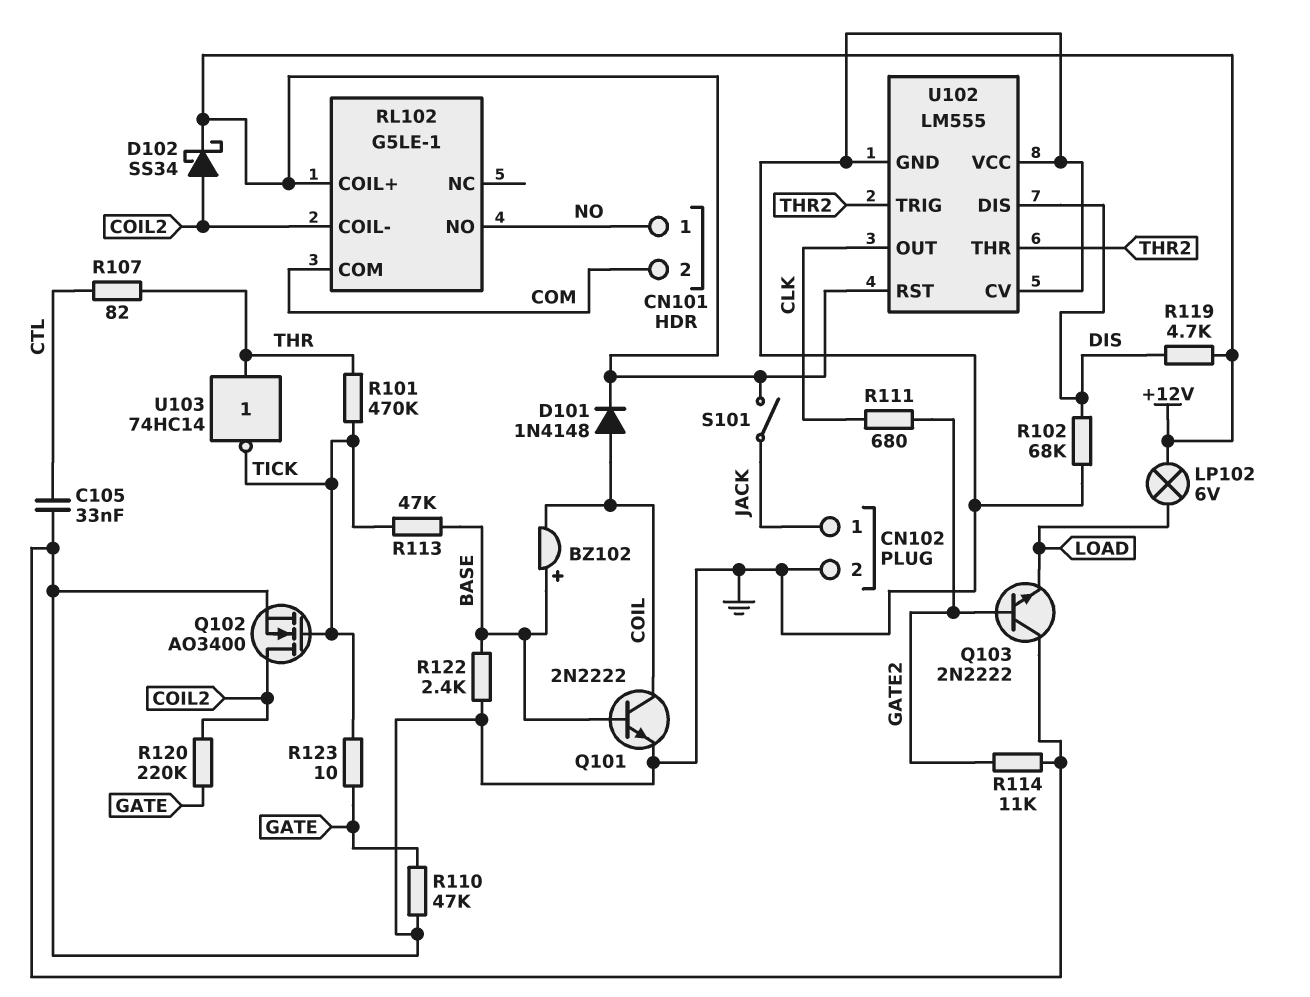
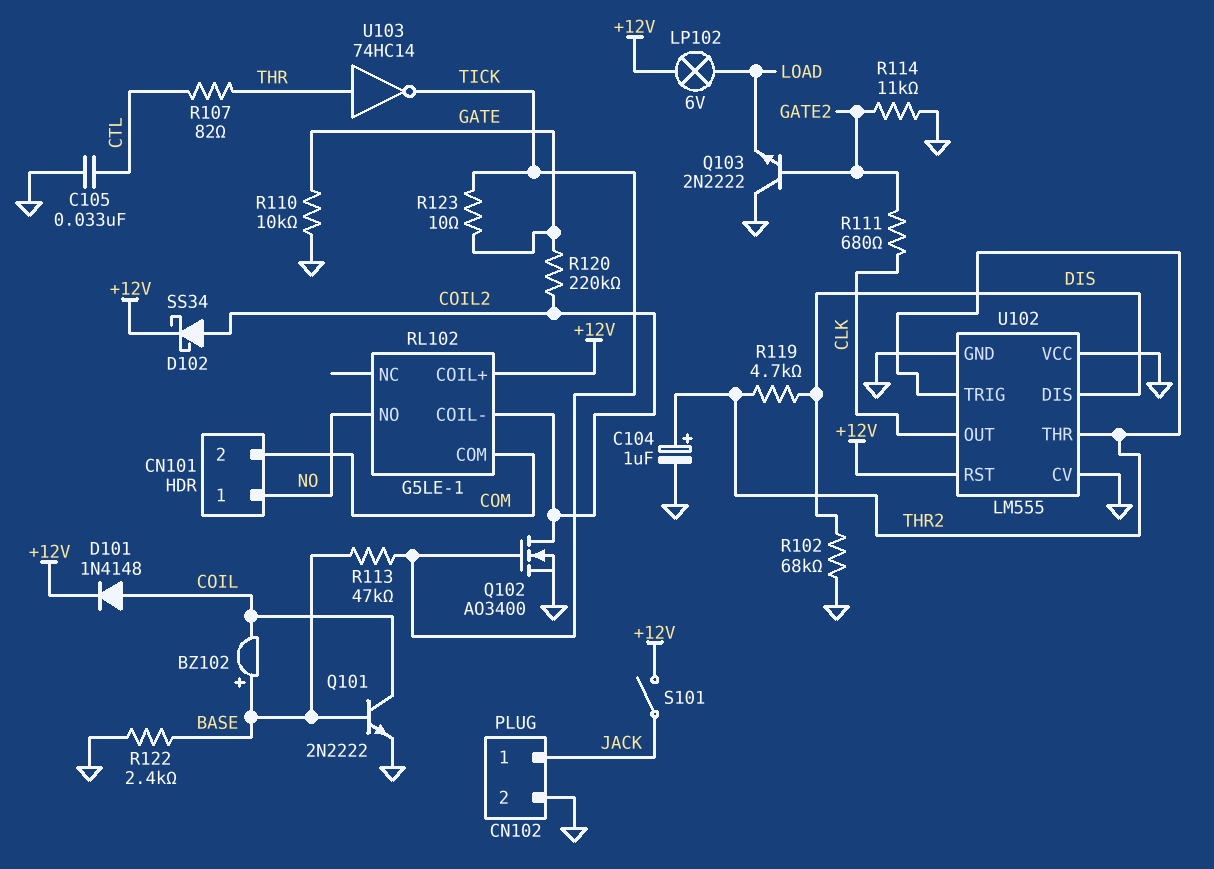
C104: none -> 1uF (plus THR2, minus GND)
R101: 470k (THR, TICK) -> none
R110: 47k (GATE, GND) -> 10k (GATE, GND)
R119: 4.7k (+12V, DIS) -> 4.7k (DIS, THR2)

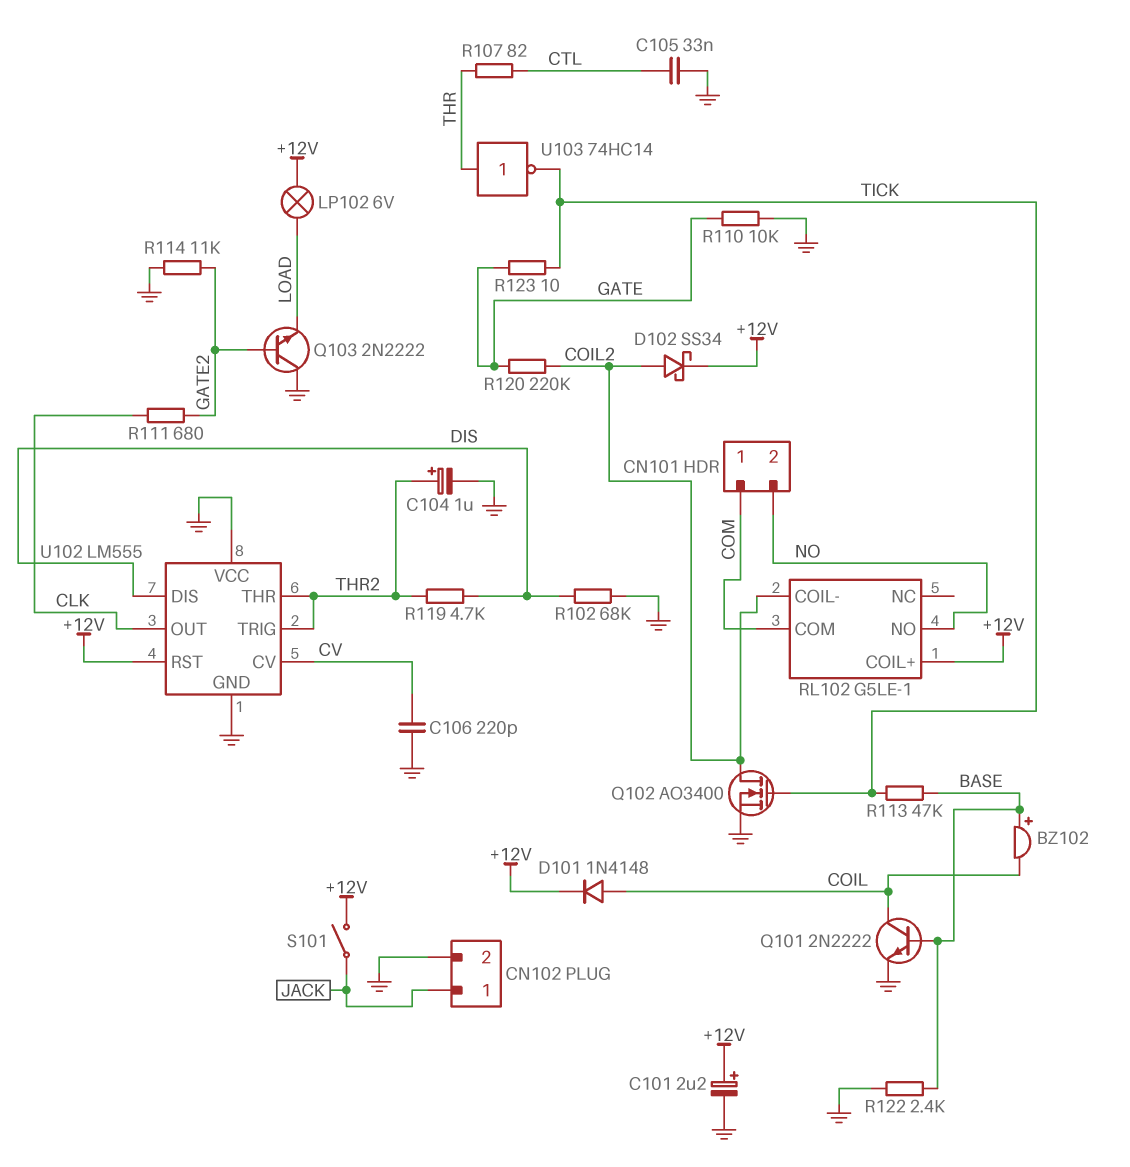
C101: none -> 2.2uF (plus +12V, minus GND)
C106: none -> 220pF (CV, GND)
CN101 pin 1: NO -> COM
CN101 pin 2: COM -> NO
U102 pin CV: GND -> CV

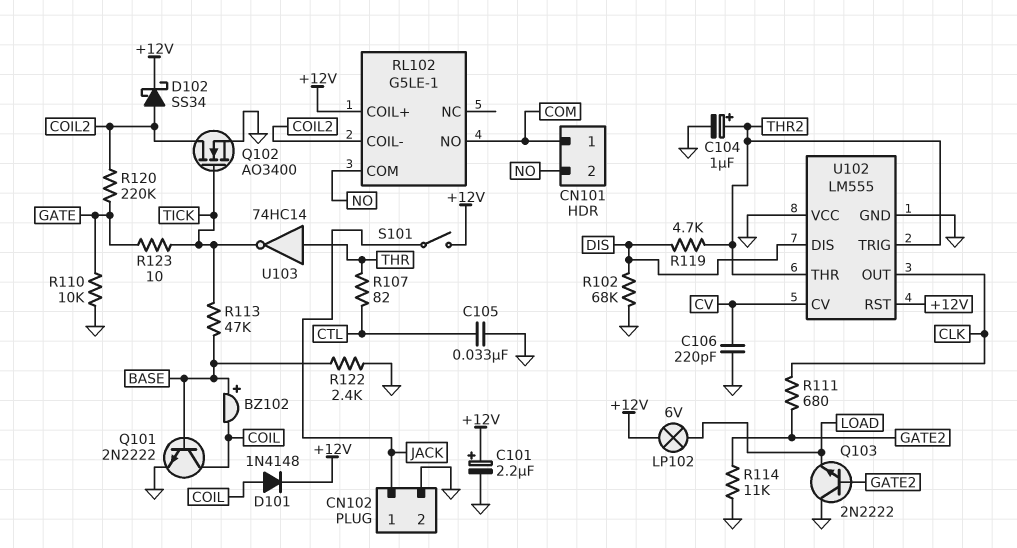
RL102 pin COM: COM -> NO
RL102 pin NO: NO -> COM

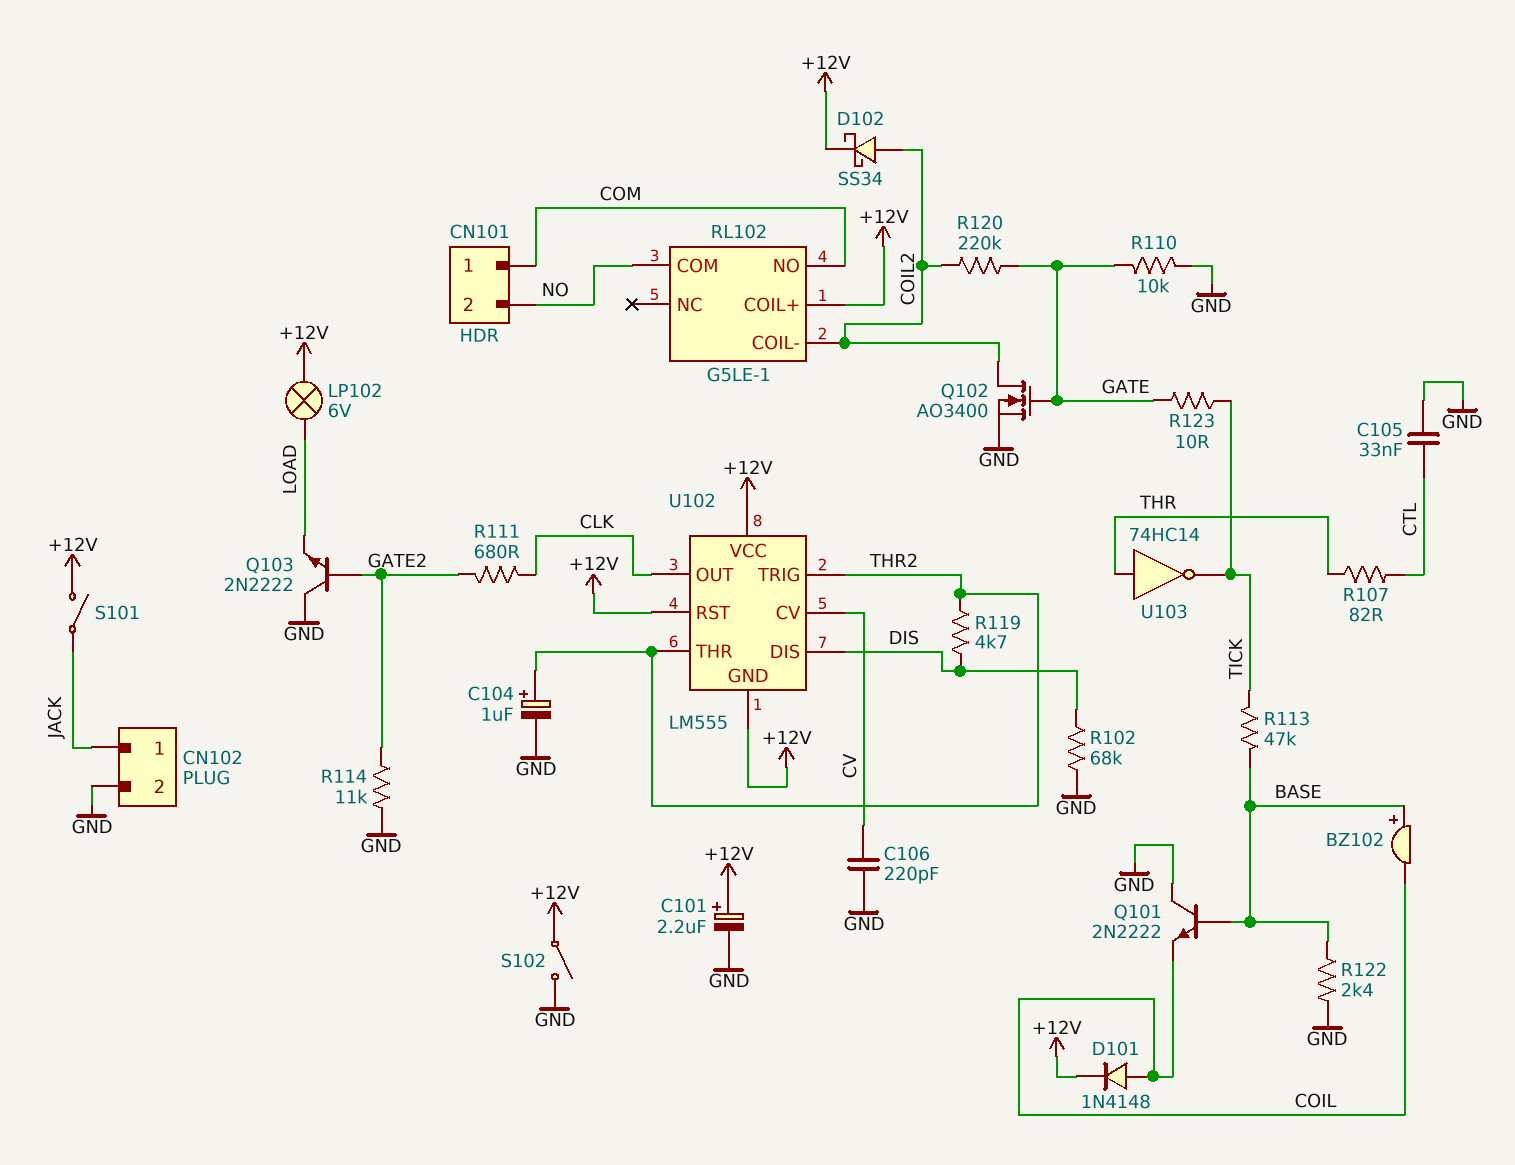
Q101: NPN 2N2222 (B BASE, C COIL, E GND) -> NPN 2N2222 (B BASE, C GND, E COIL)
Q102: NMOS AO3400 (G TICK, D COIL2, S GND) -> NMOS AO3400 (G GATE, D COIL2, S GND)
S102: none -> switch (+12V, GND)
U102 pin GND: GND -> +12V
U102 pin VCC: GND -> +12V

